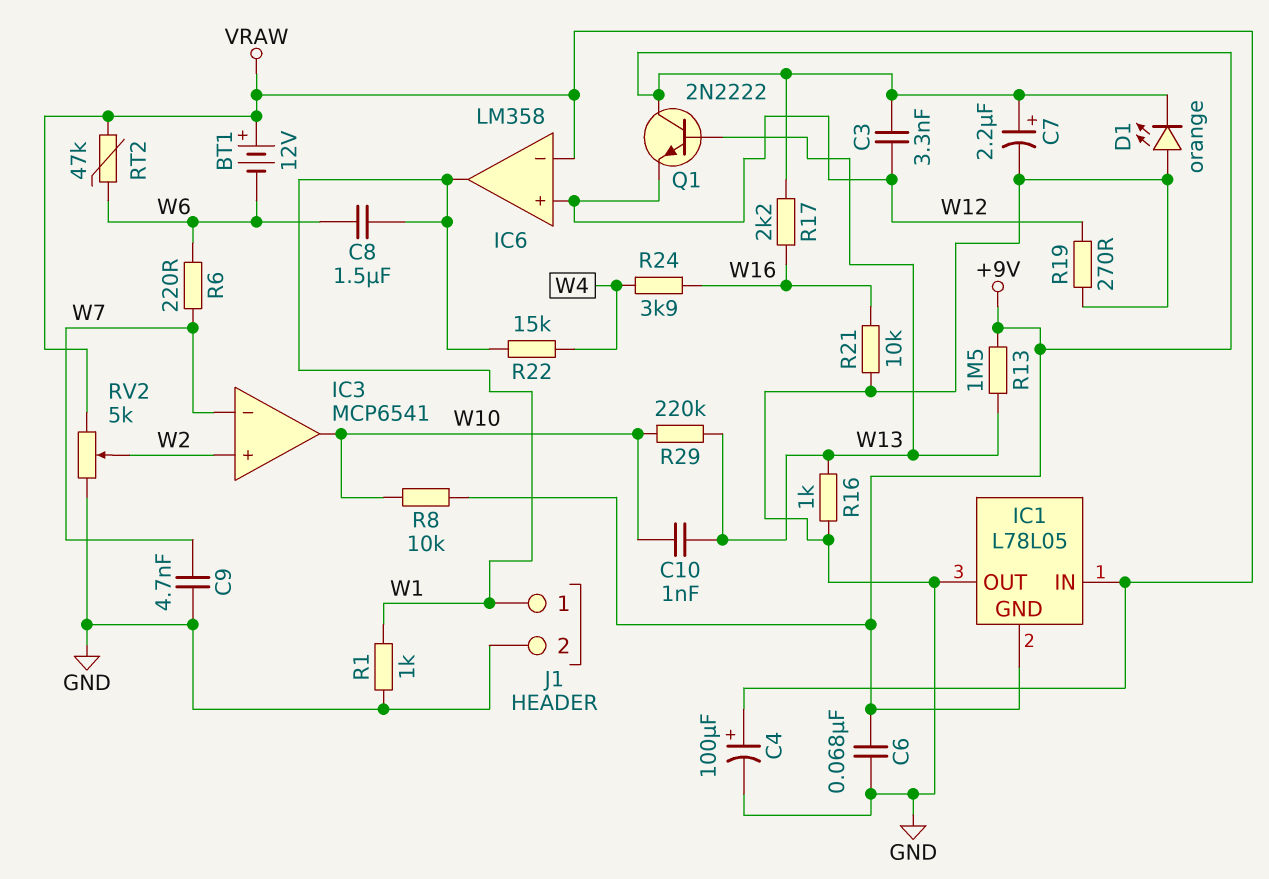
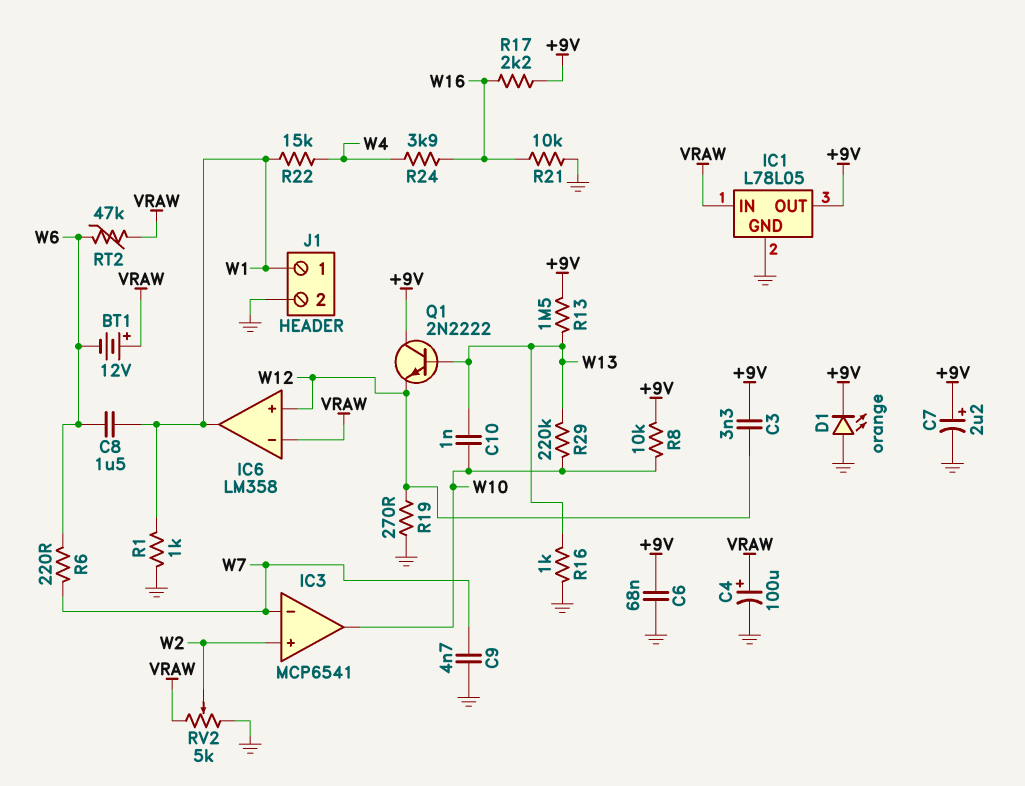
IC1 pin GND: +9V -> GND
IC1 pin OUT: GND -> +9V

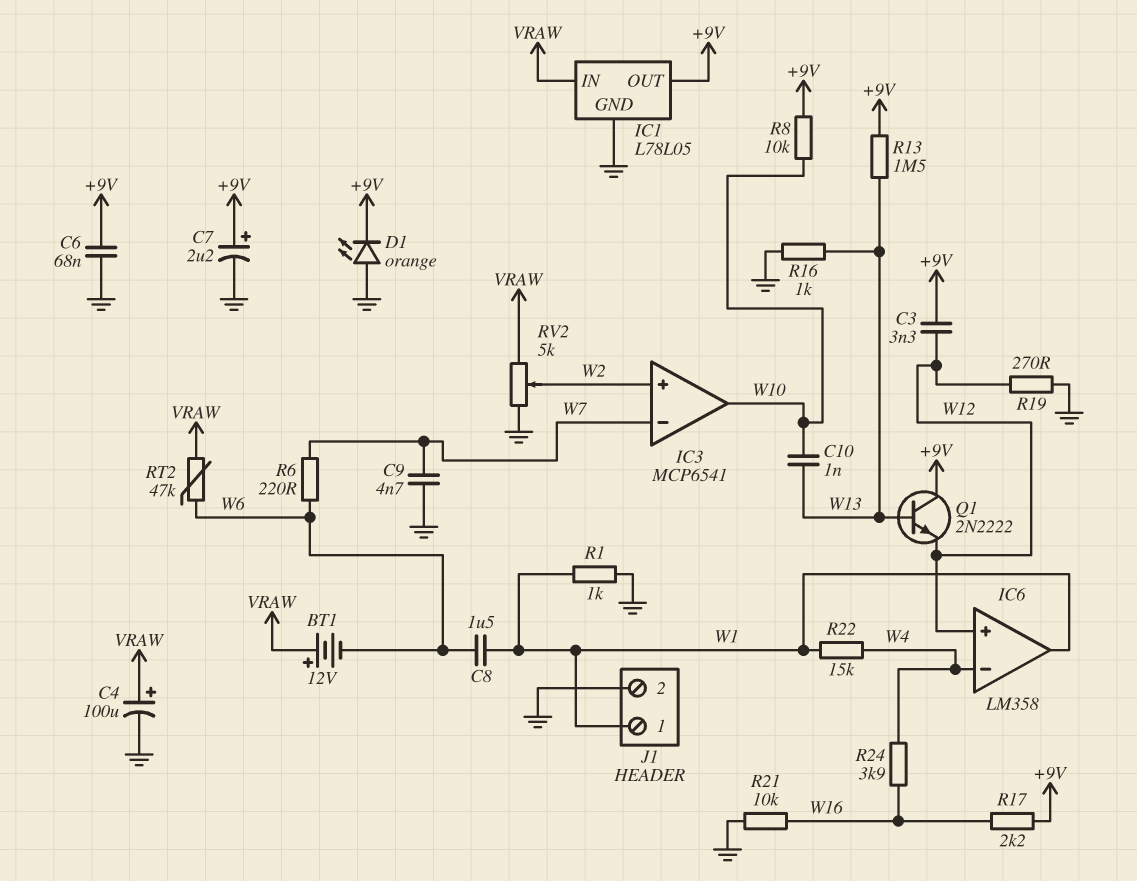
IC6 pin in-: VRAW -> W4
R29: 220k (W10, W13) -> none

